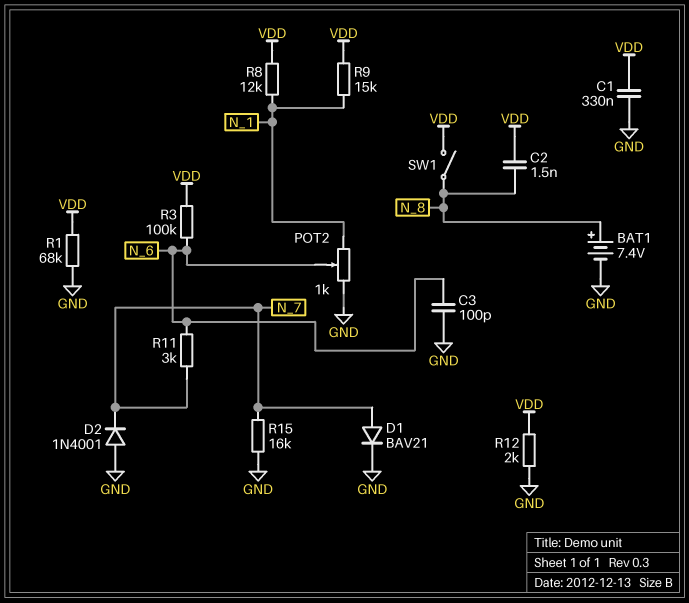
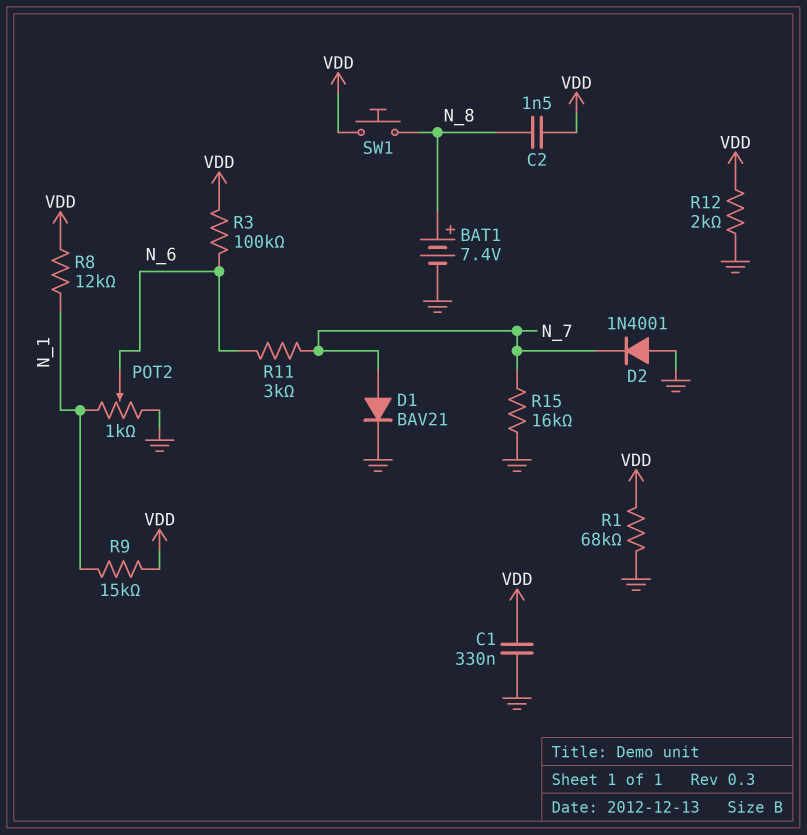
C3: 100pF (GND, N_6) -> none
SW1: switch (N_8, VDD) -> button (N_8, VDD)

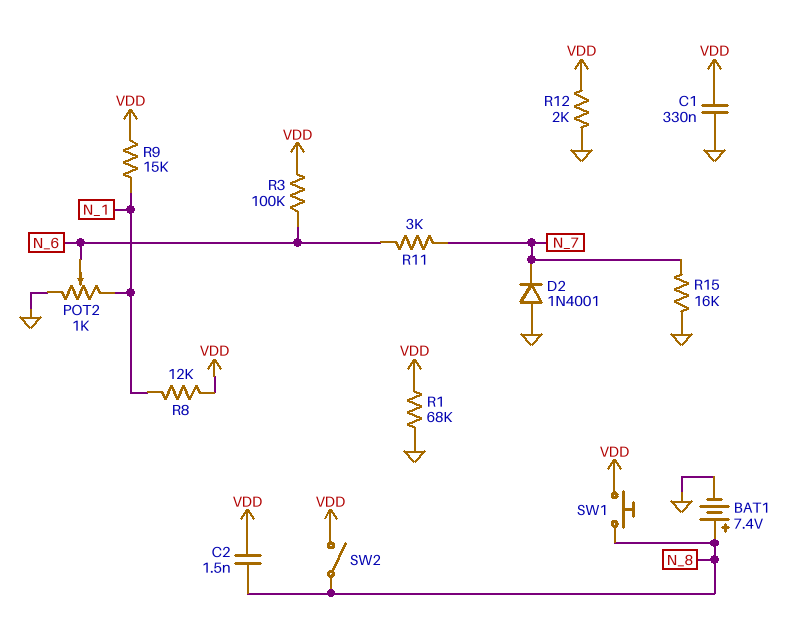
D1: diode BAV21 (A N_7, K GND) -> none
SW2: none -> switch (N_8, VDD)

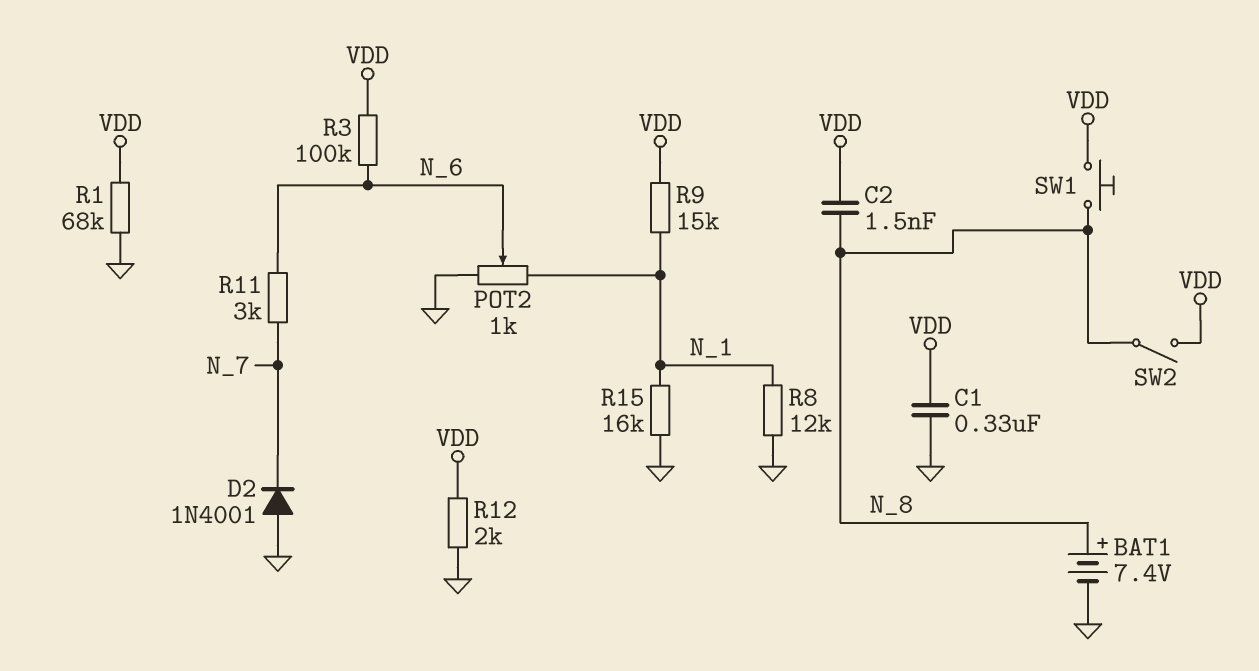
R8: 12k (N_1, VDD) -> 12k (GND, N_1)
R15: 16k (GND, N_7) -> 16k (GND, N_1)

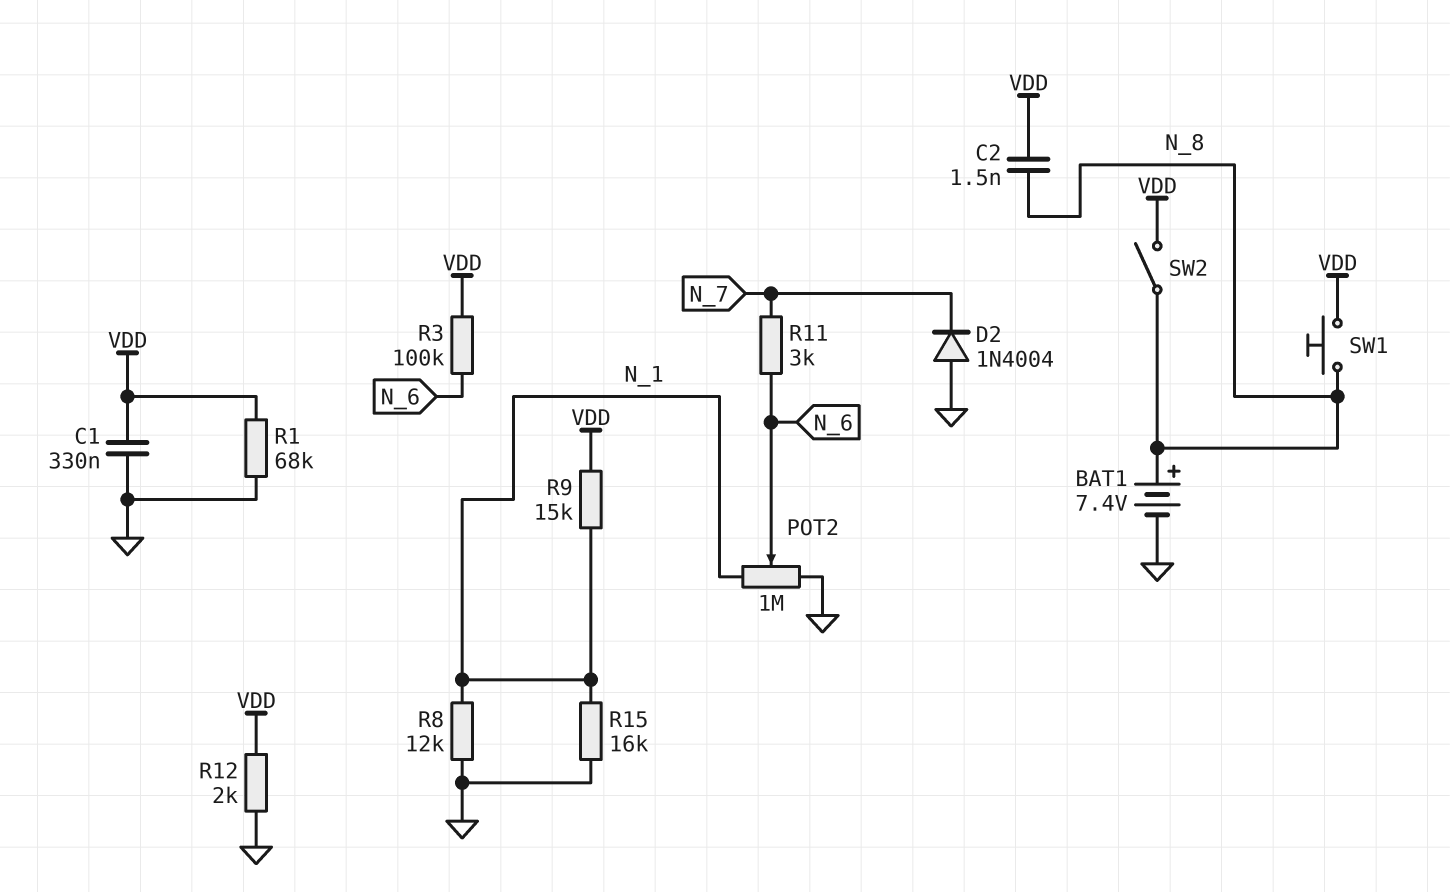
D2: diode 1N4001 (A GND, K N_7) -> diode 1N4004 (A GND, K N_7)
POT2: 1k (GND, N_1, wiper N_6) -> 1M (GND, N_1, wiper N_6)

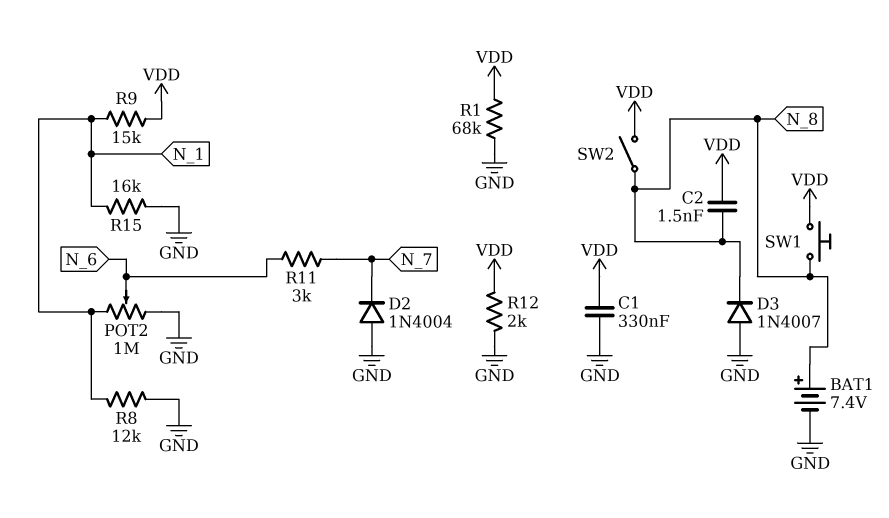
D3: none -> diode 1N4007 (A GND, K N_8)
R3: 100k (N_6, VDD) -> none

